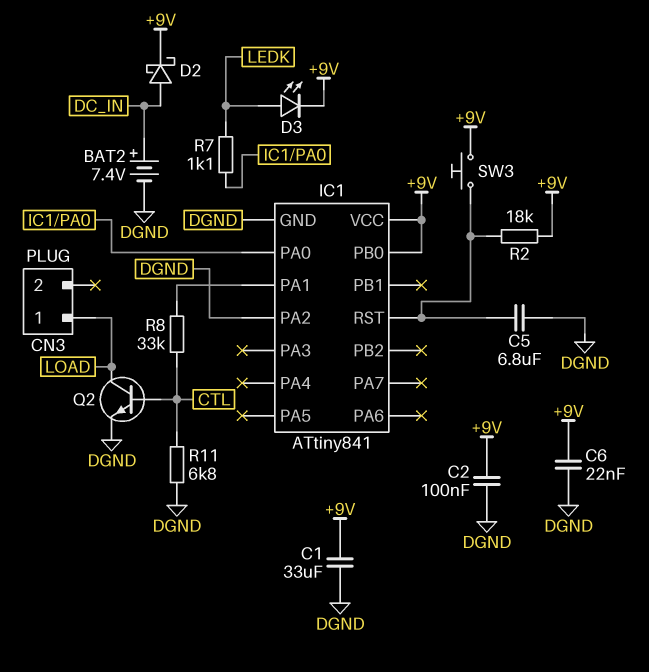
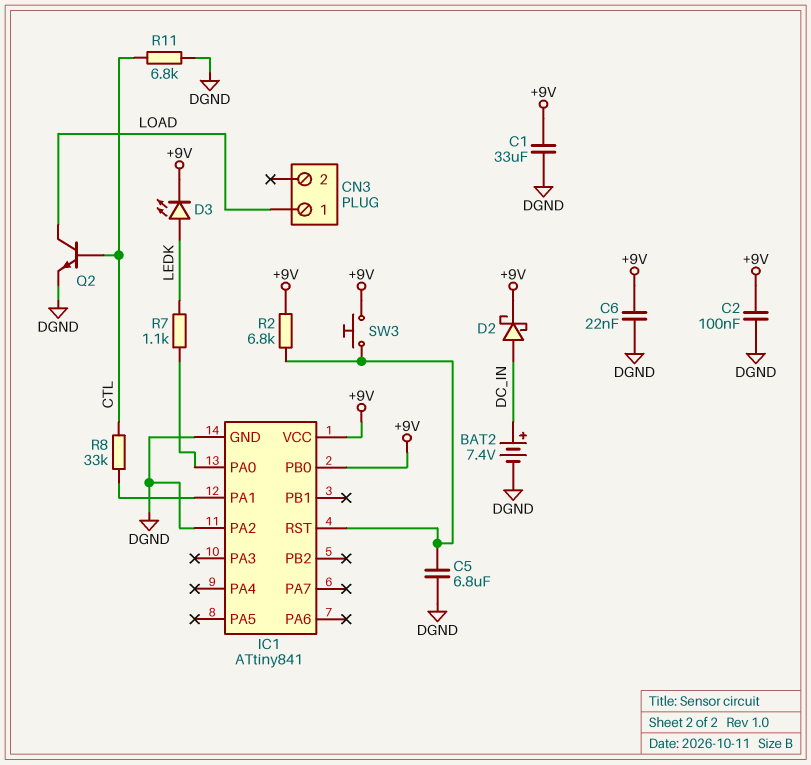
R2: 18k (+9V, IC1/RST) -> 6.8k (+9V, IC1/RST)

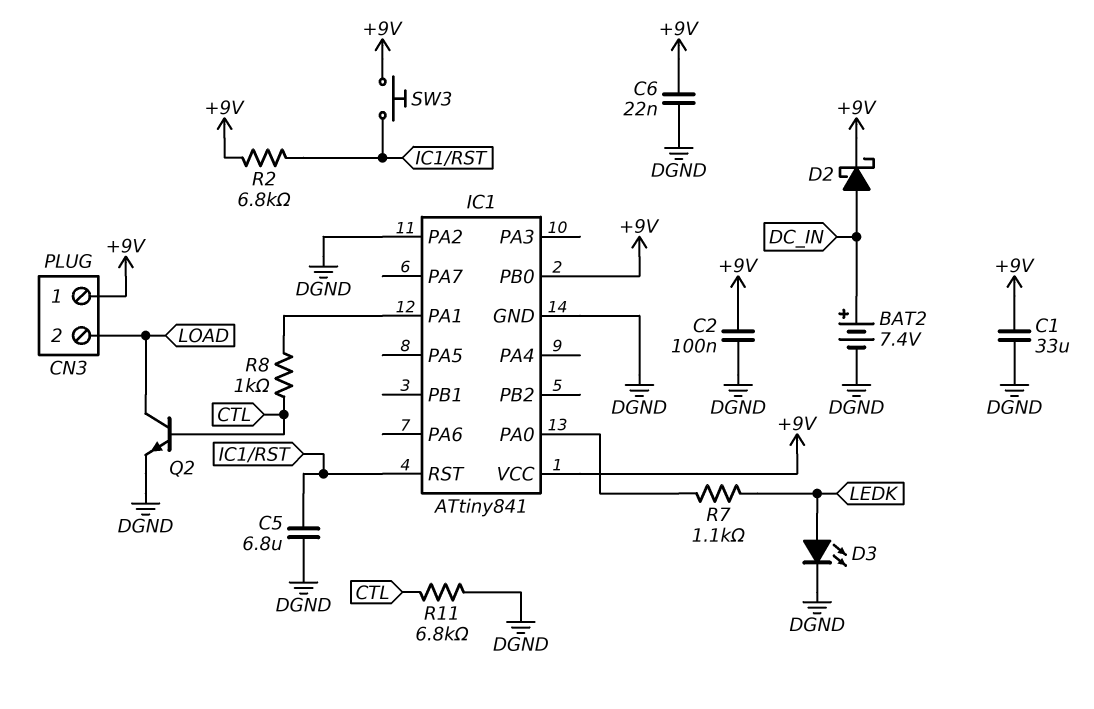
CN3 pin 1: LOAD -> +9V
CN3 pin 2: none -> LOAD
D3: LED (A LEDK, K +9V) -> LED (A LEDK, K DGND)
R8: 33k (CTL, IC1/PA1) -> 1k (CTL, IC1/PA1)

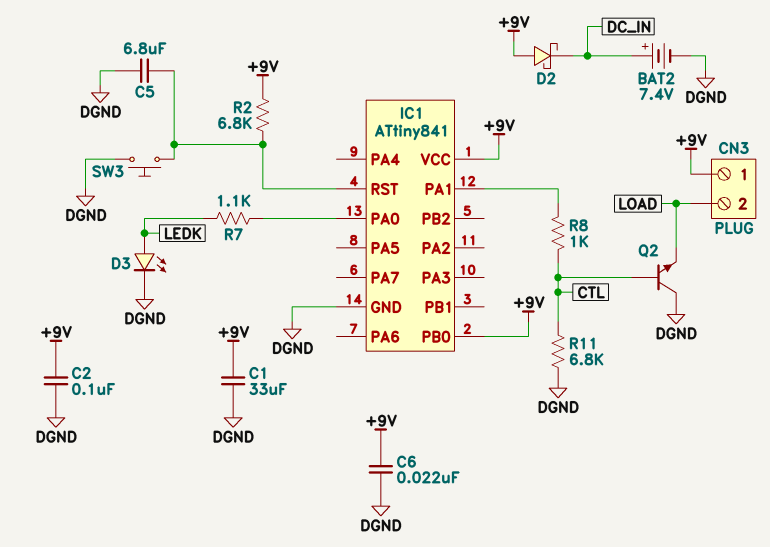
D2: schottky (A DC_IN, K +9V) -> schottky (A +9V, K DC_IN)
IC1 pin PA2: DGND -> none
Q2: NPN (B CTL, C LOAD, E DGND) -> NPN (B CTL, C DGND, E LOAD)
SW3: button (+9V, IC1/RST) -> button (DGND, IC1/RST)

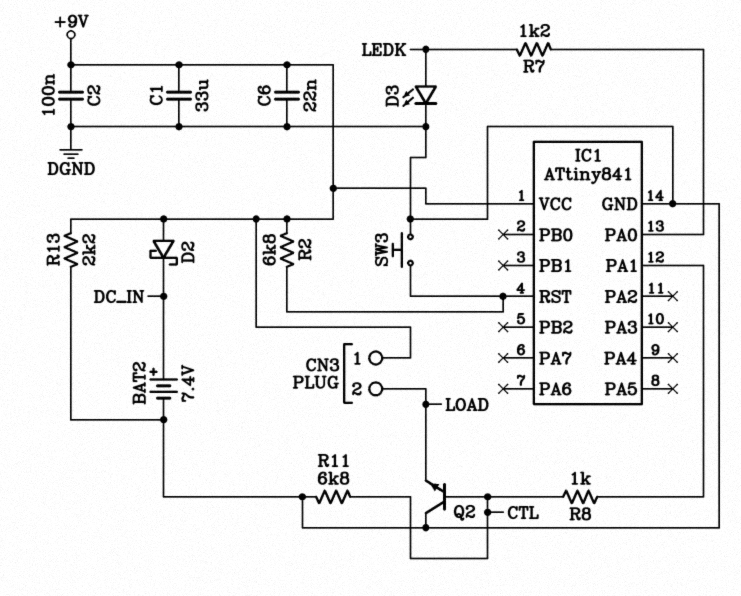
C5: 6.8uF (DGND, IC1/RST) -> none
IC1 pin PB0: +9V -> none
R7: 1.1k (IC1/PA0, LEDK) -> 1.2k (IC1/PA0, LEDK)
R13: none -> 2.2k (+9V, DGND)

